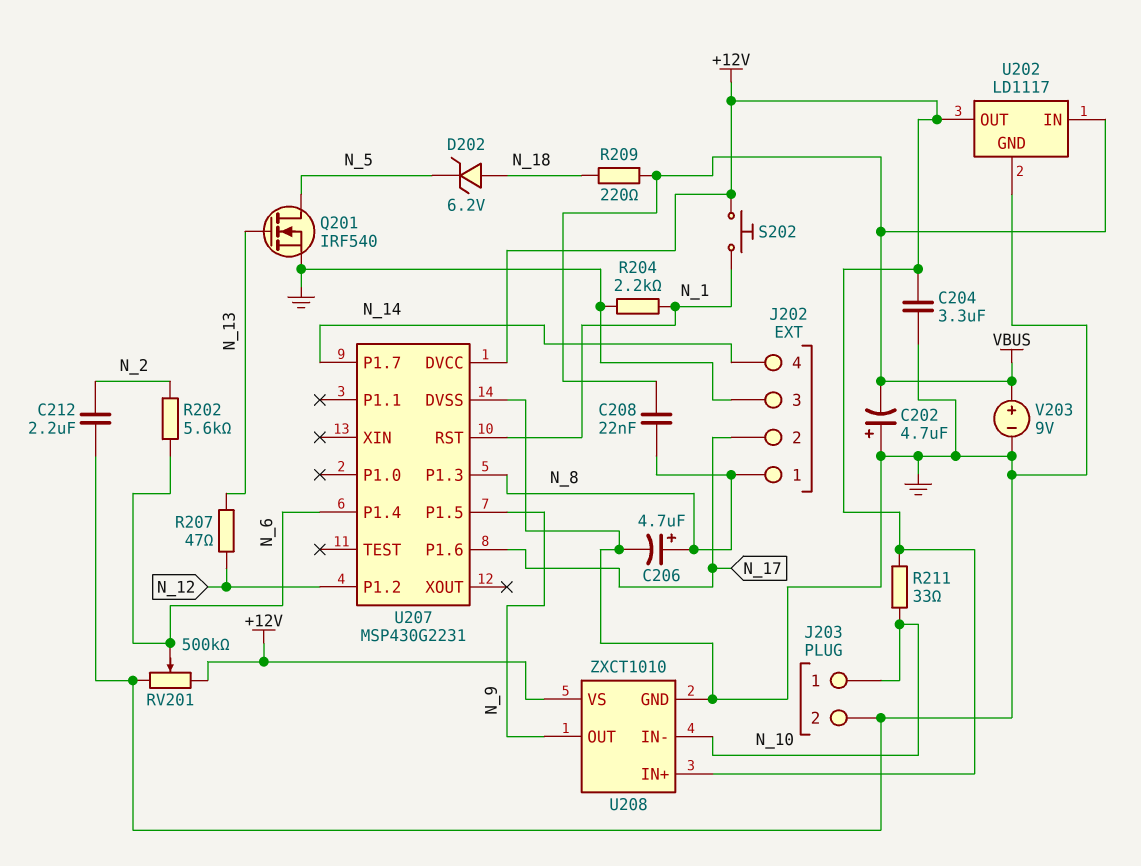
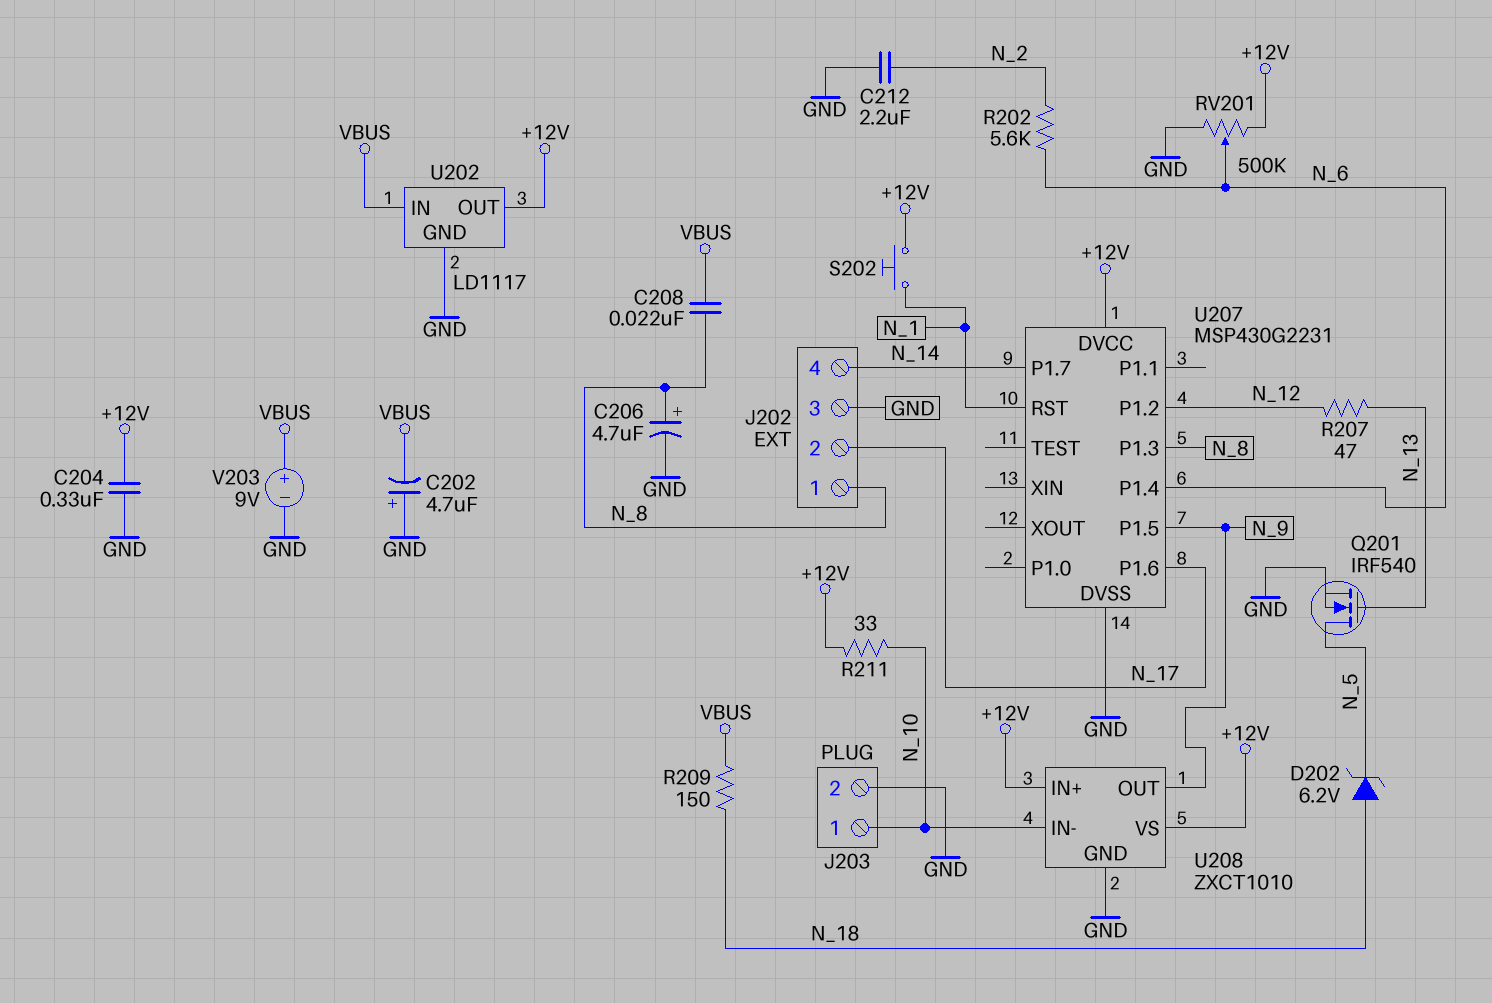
C204: 3.3uF (+12V, GND) -> 330nF (+12V, GND)
R204: 2.2k (GND, N_1) -> none
R209: 220 (N_18, VBUS) -> 150 (N_18, VBUS)

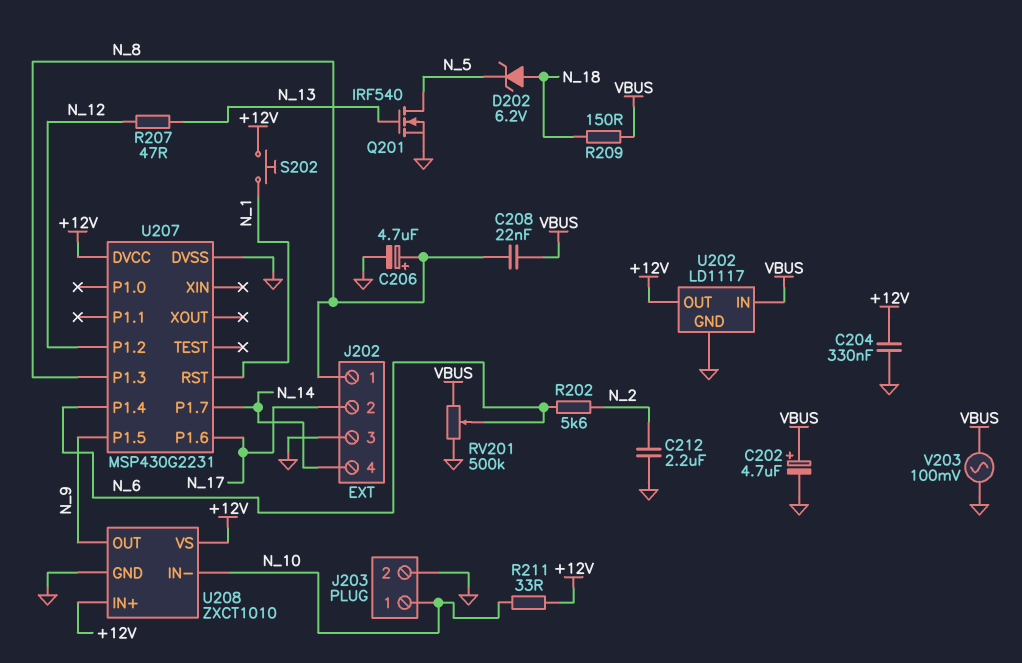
C202: 4.7uF (plus GND, minus VBUS) -> 4.7uF (plus VBUS, minus GND)
RV201: 500k (+12V, GND, wiper N_6) -> 500k (GND, VBUS, wiper N_6)
V203: 9V (plus VBUS, minus GND) -> AC 100mV (GND, VBUS)

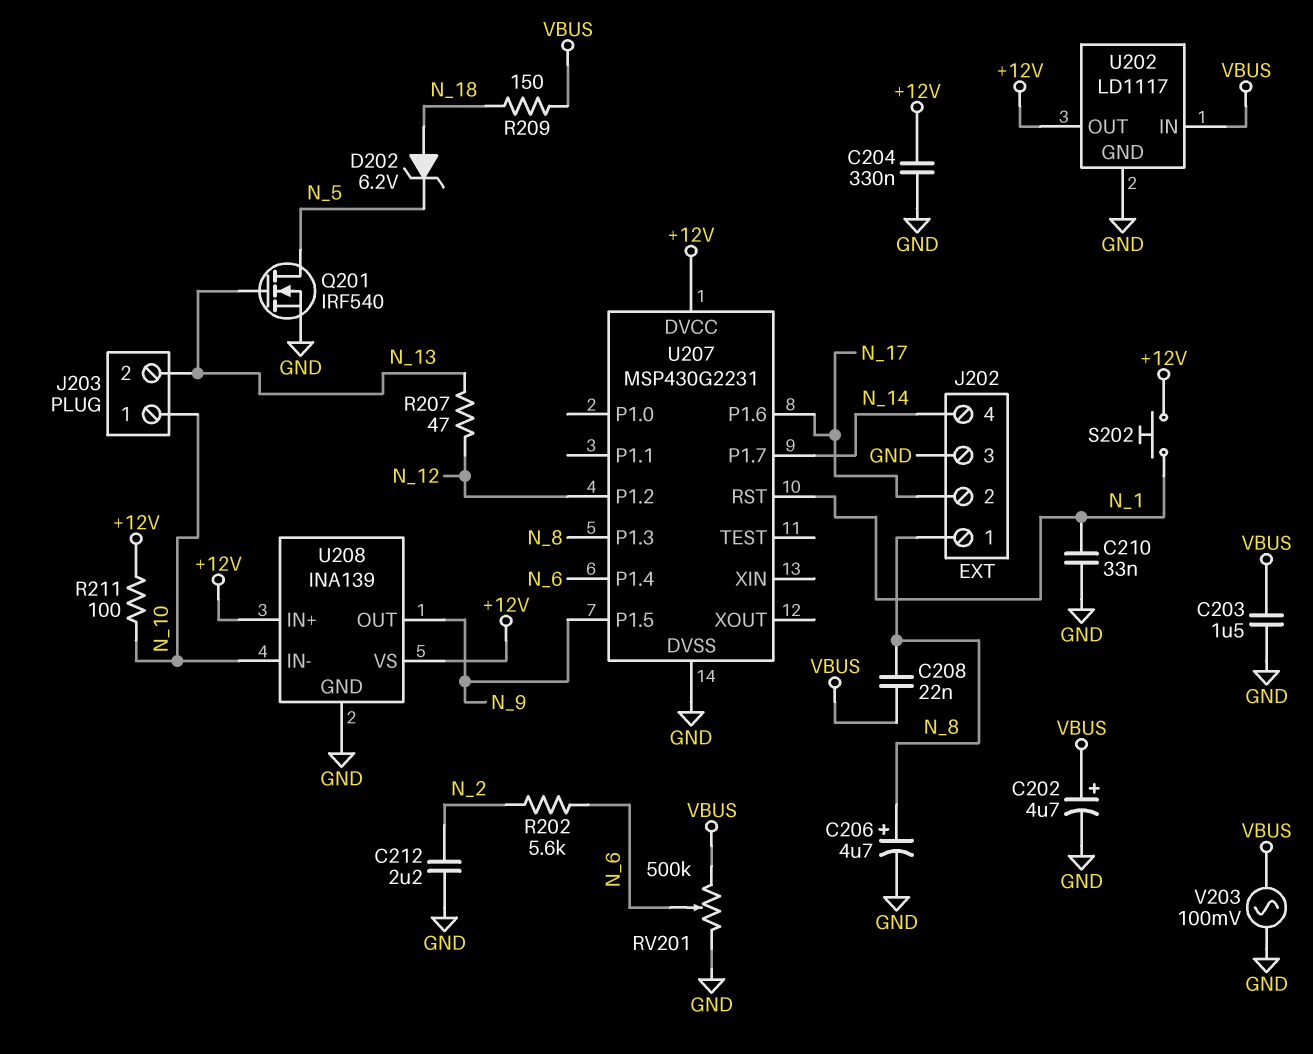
C203: none -> 1.5uF (GND, VBUS)
C210: none -> 33nF (GND, N_1)
J203 pin 2: GND -> N_13
R211: 33 (+12V, N_10) -> 100 (+12V, N_10)
U208: ZXCT1010 -> INA139

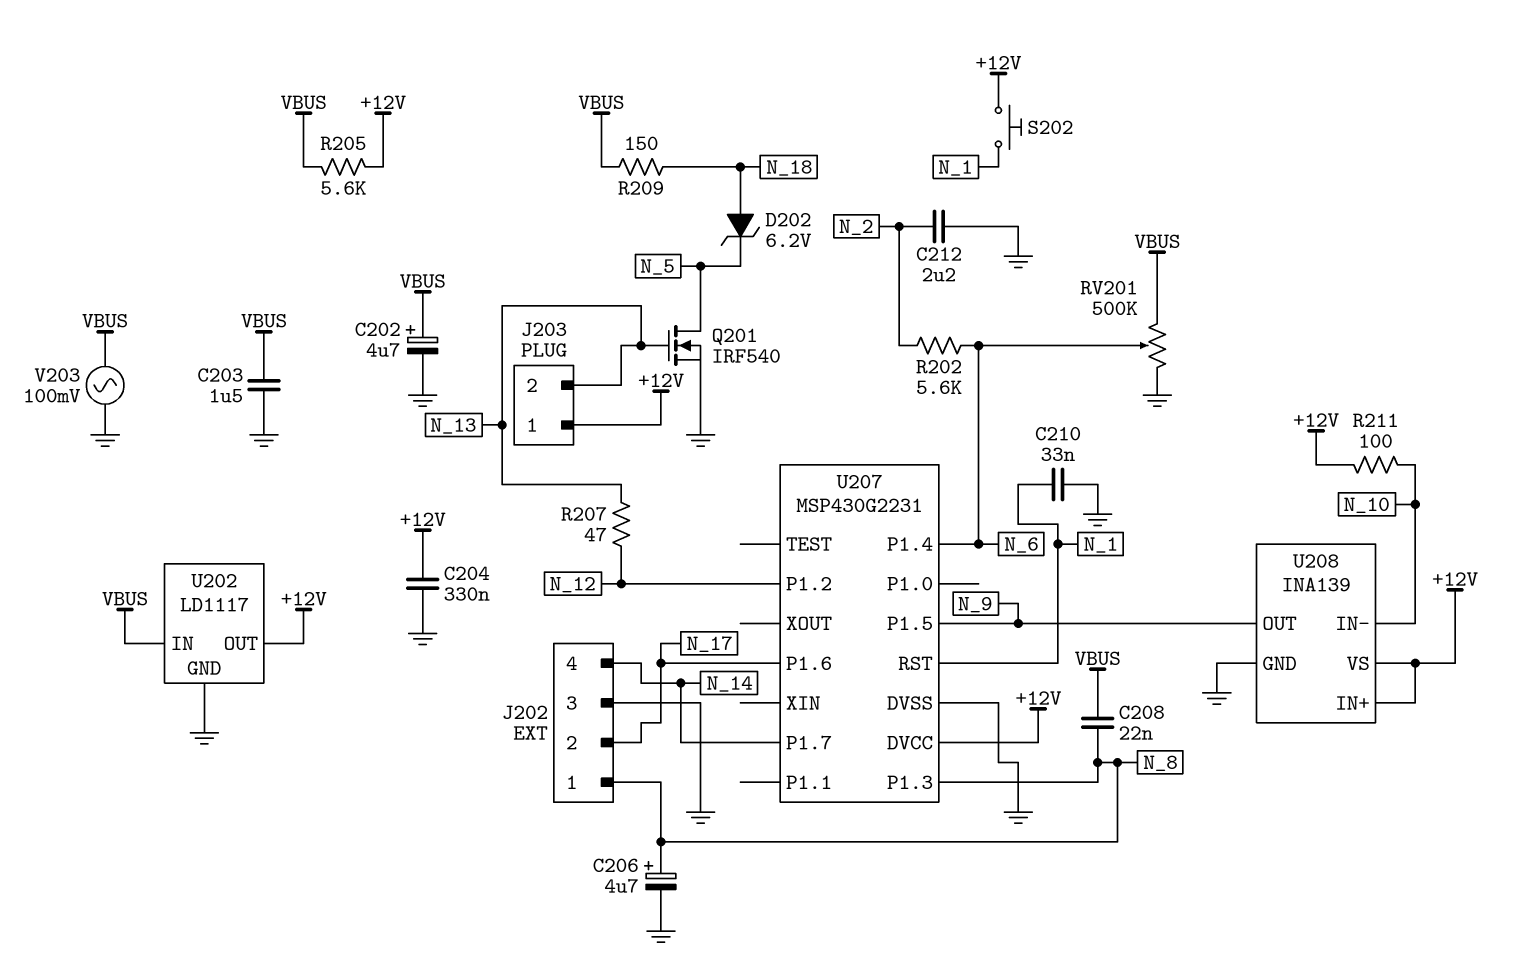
J203 pin 1: N_10 -> +12V
R205: none -> 5.6k (+12V, VBUS)

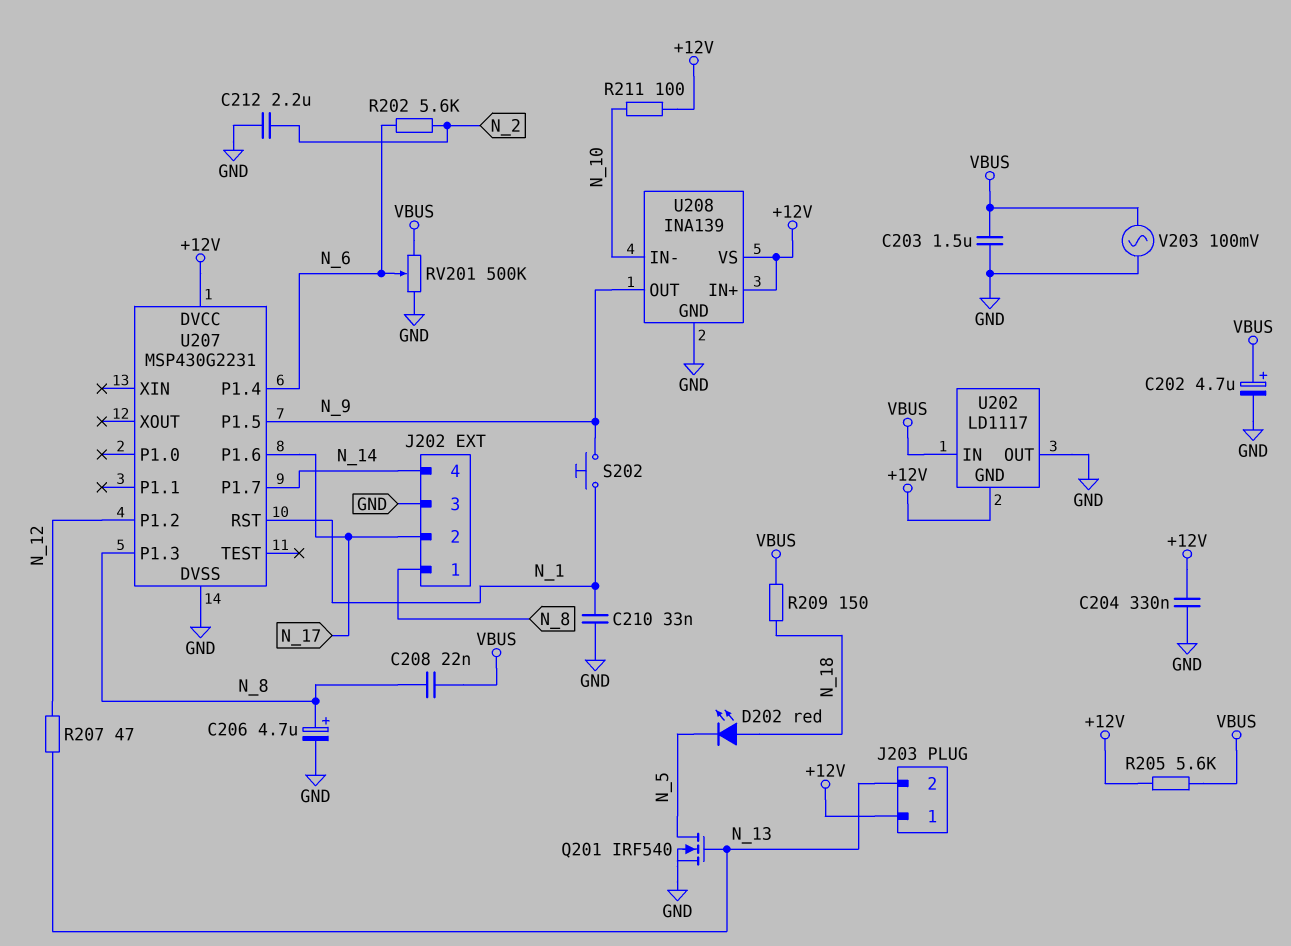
D202: zener 6.2V (A N_18, K N_5) -> LED red (A N_18, K N_5)
S202: button (+12V, N_1) -> button (N_1, N_9)
U202 pin GND: GND -> +12V
U202 pin OUT: +12V -> GND

